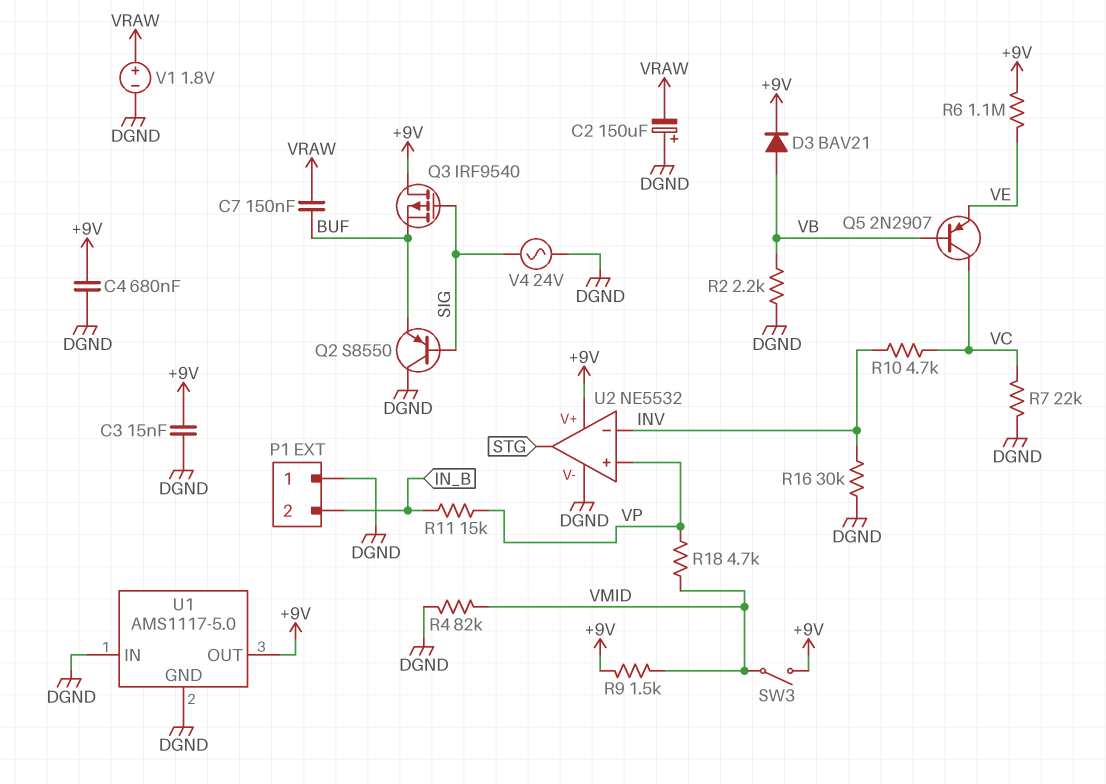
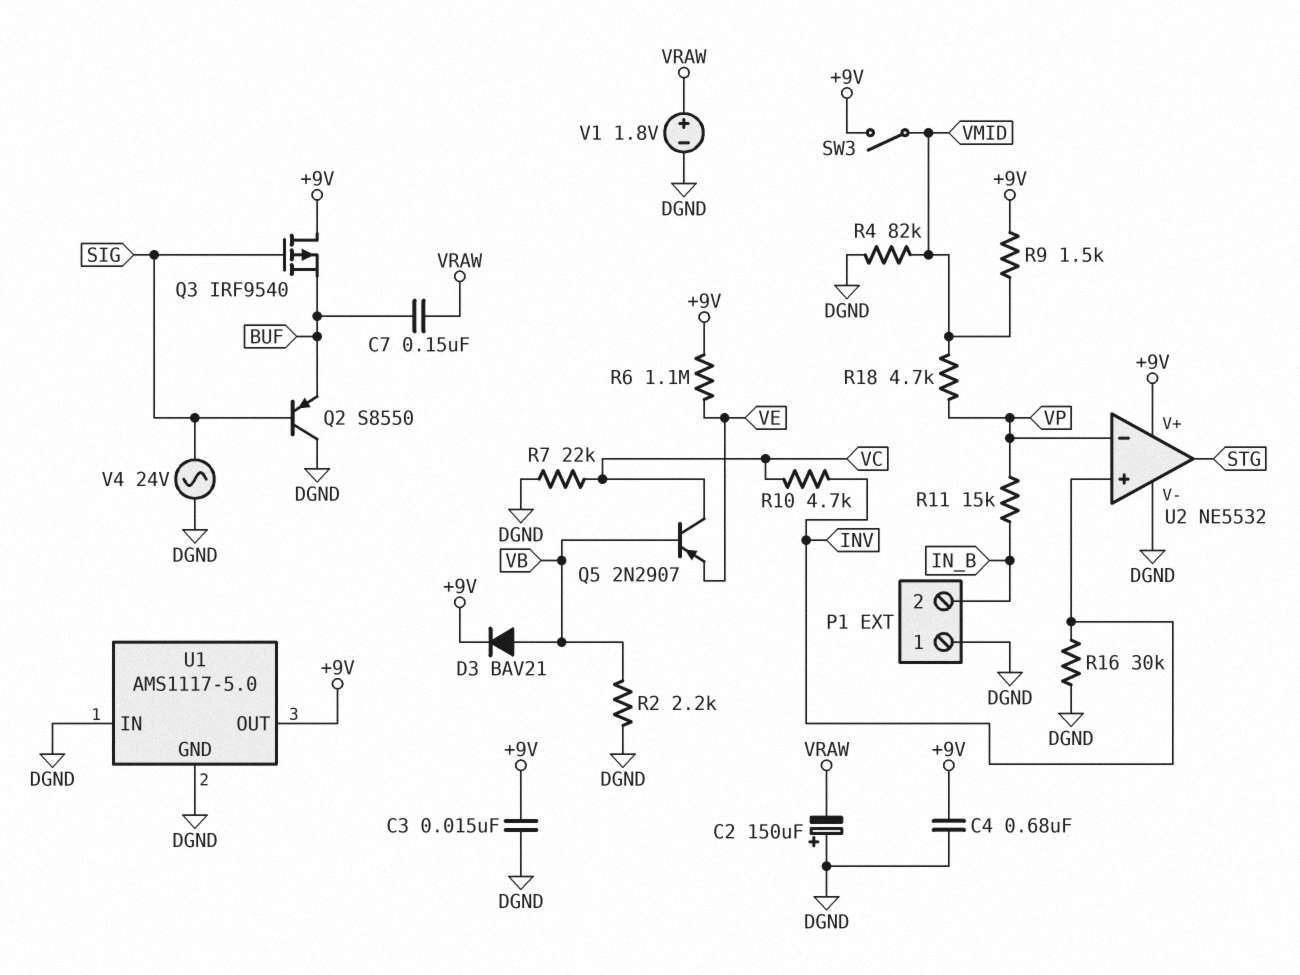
U2 pin in+: VP -> INV
U2 pin in-: INV -> VP

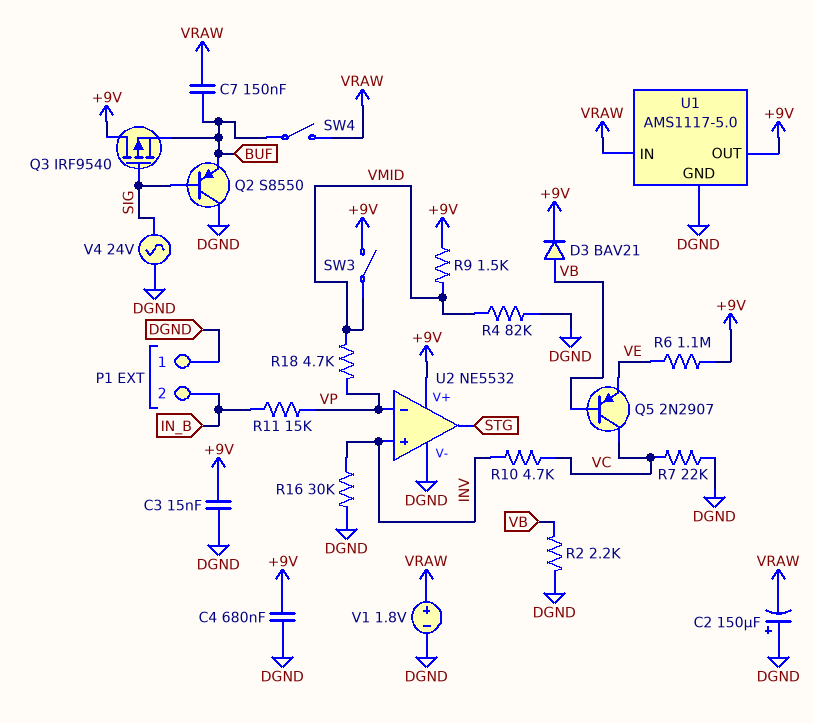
SW4: none -> switch (BUF, VRAW)
U1 pin IN: DGND -> VRAW

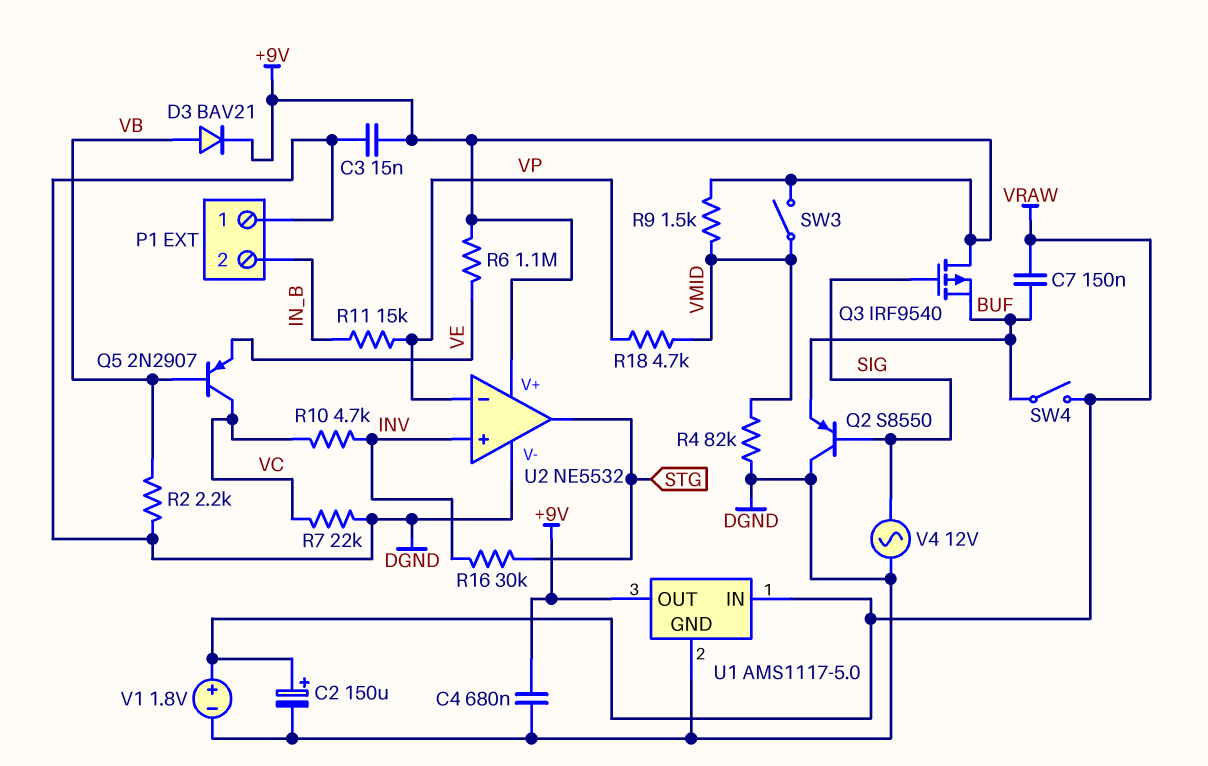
C2: 150uF (plus DGND, minus VRAW) -> 150uF (plus VRAW, minus DGND)
R16: 30k (DGND, INV) -> 30k (INV, STG)
V4: AC 24V (DGND, SIG) -> AC 12V (DGND, SIG)

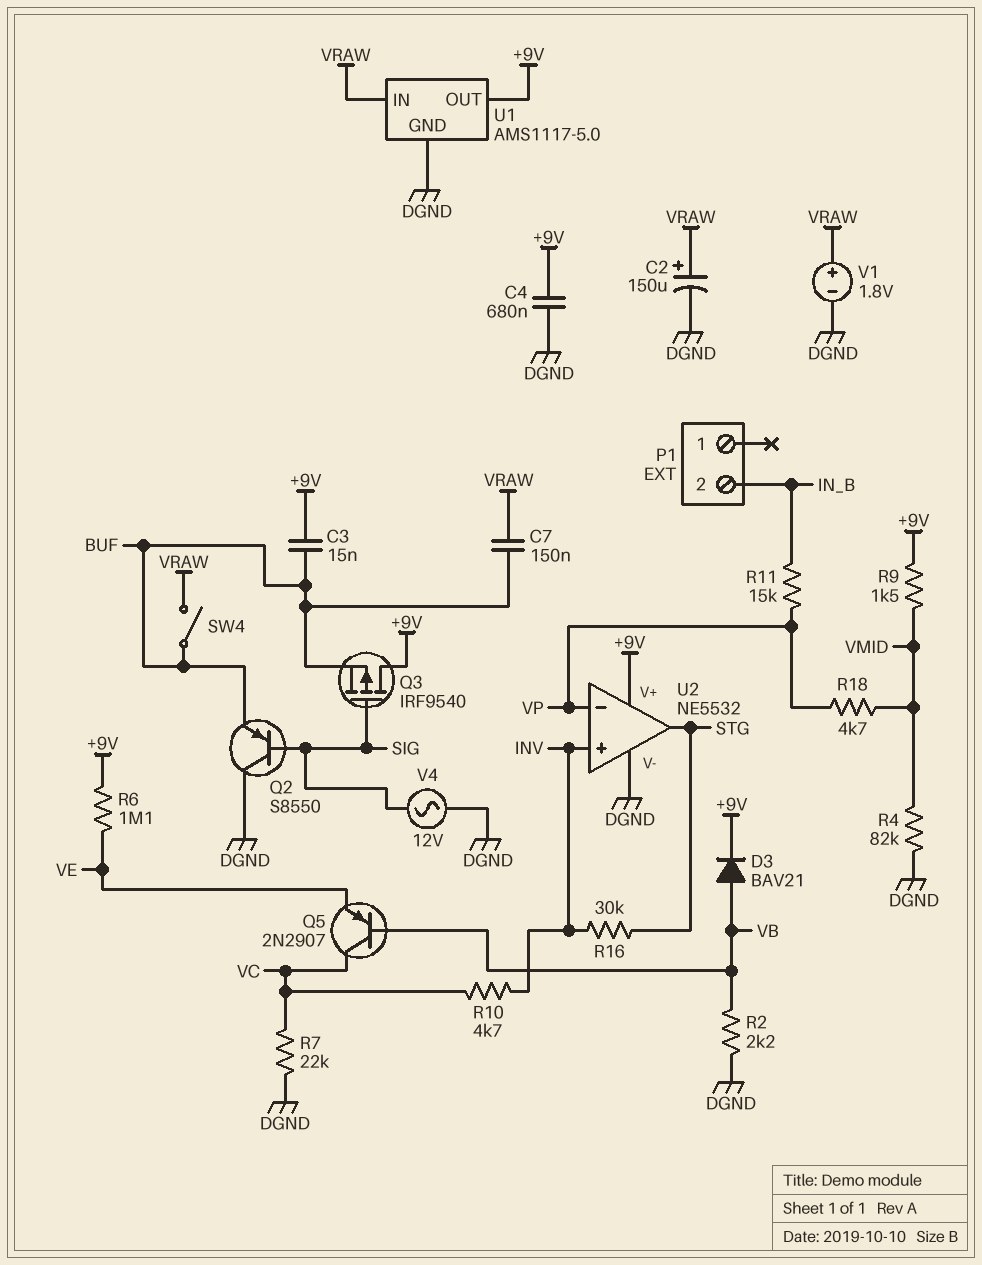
C3: 15nF (+9V, DGND) -> 15nF (+9V, BUF)
P1 pin 1: DGND -> none
SW3: switch (+9V, VMID) -> none

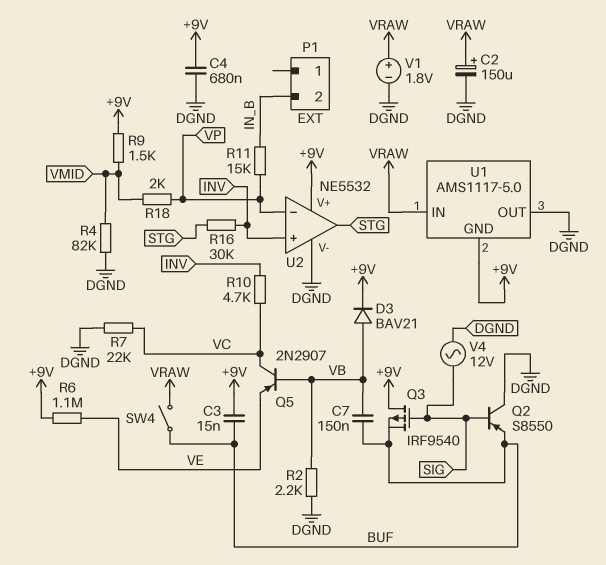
C7: 150nF (BUF, VRAW) -> 150nF (BUF, VB)
R18: 4.7k (VMID, VP) -> 2k (VMID, VP)
U1 pin GND: DGND -> +9V
U1 pin OUT: +9V -> DGND

